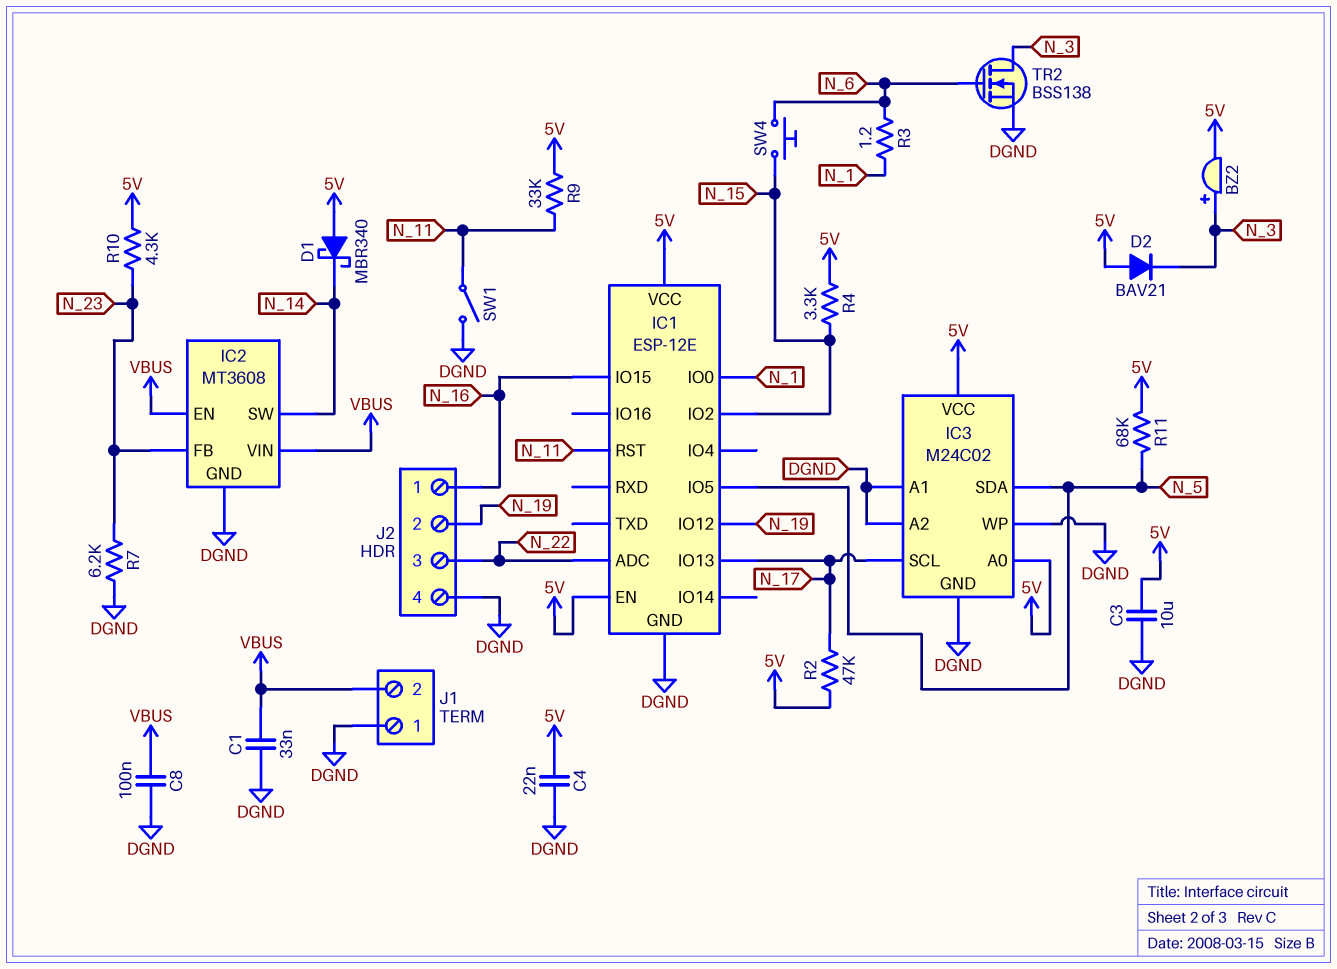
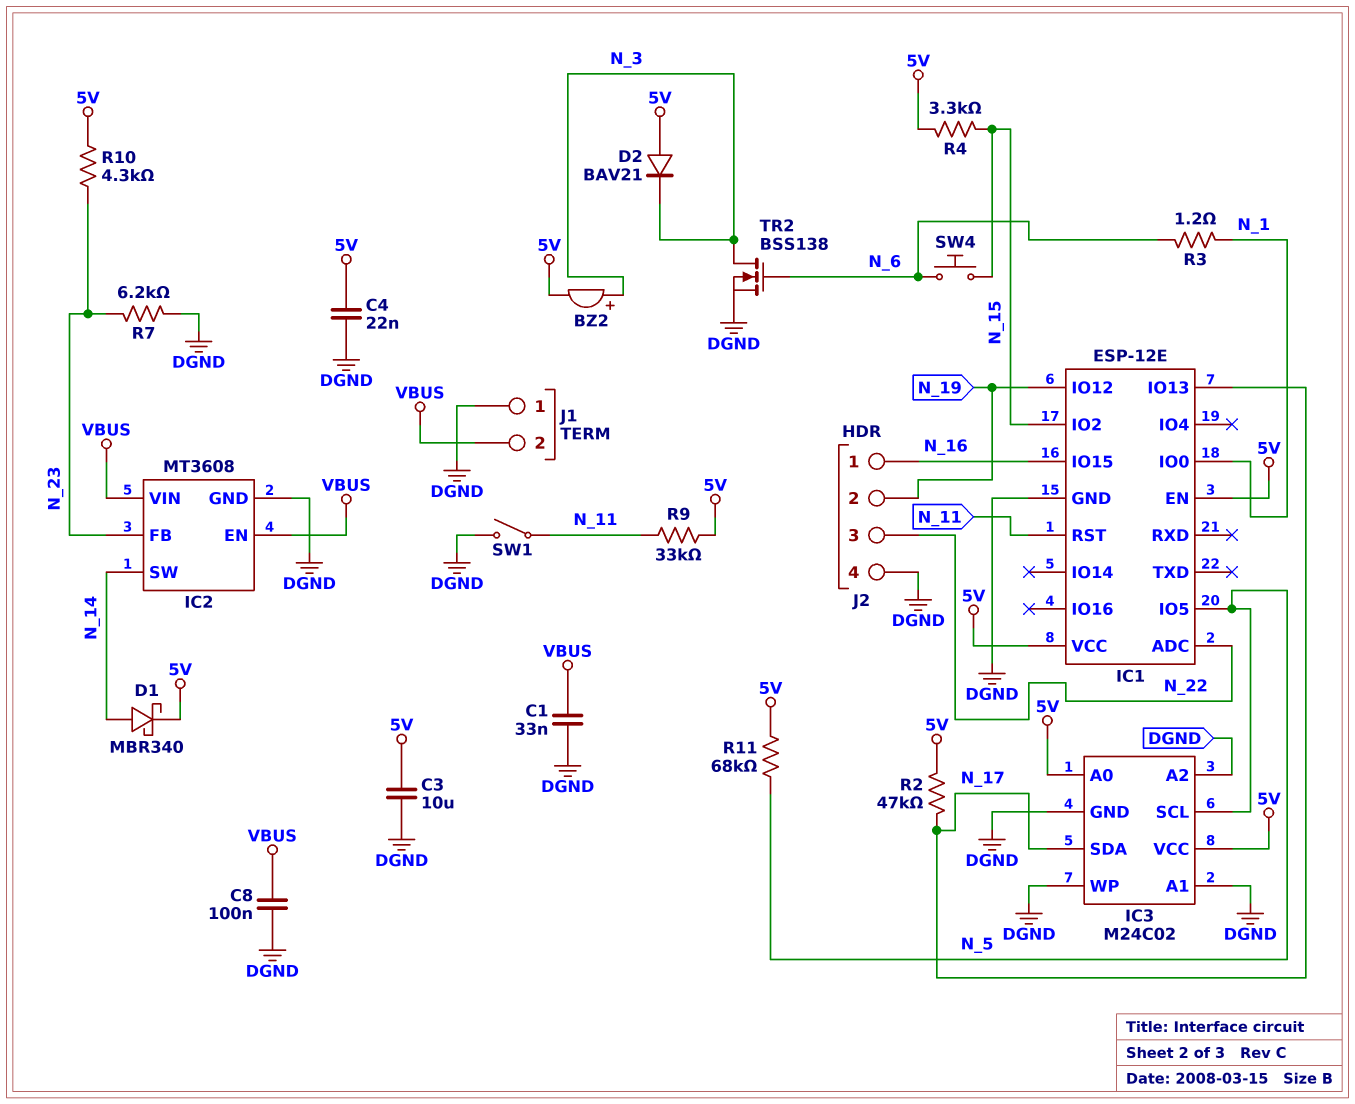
D1: schottky MBR340 (A 5V, K N_14) -> schottky MBR340 (A N_14, K 5V)
IC3 pin SCL: N_17 -> N_5
IC3 pin SDA: N_5 -> N_17

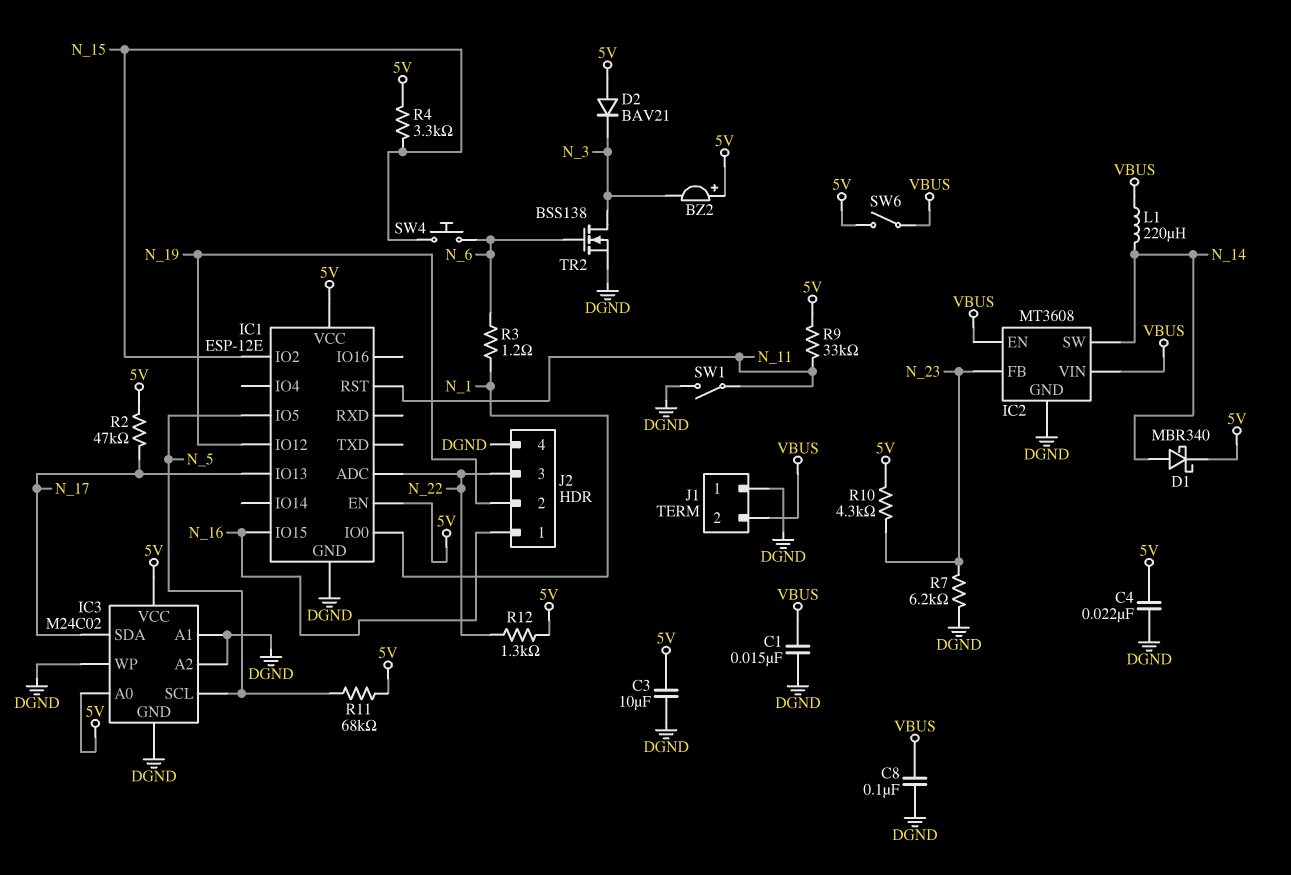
BZ2: buzzer (plus N_3, minus 5V) -> buzzer (plus 5V, minus N_3)
C1: 33nF (DGND, VBUS) -> 15nF (DGND, VBUS)
L1: none -> 220uH (N_14, VBUS)
R12: none -> 1.3k (5V, N_22)
SW6: none -> switch (5V, VBUS)

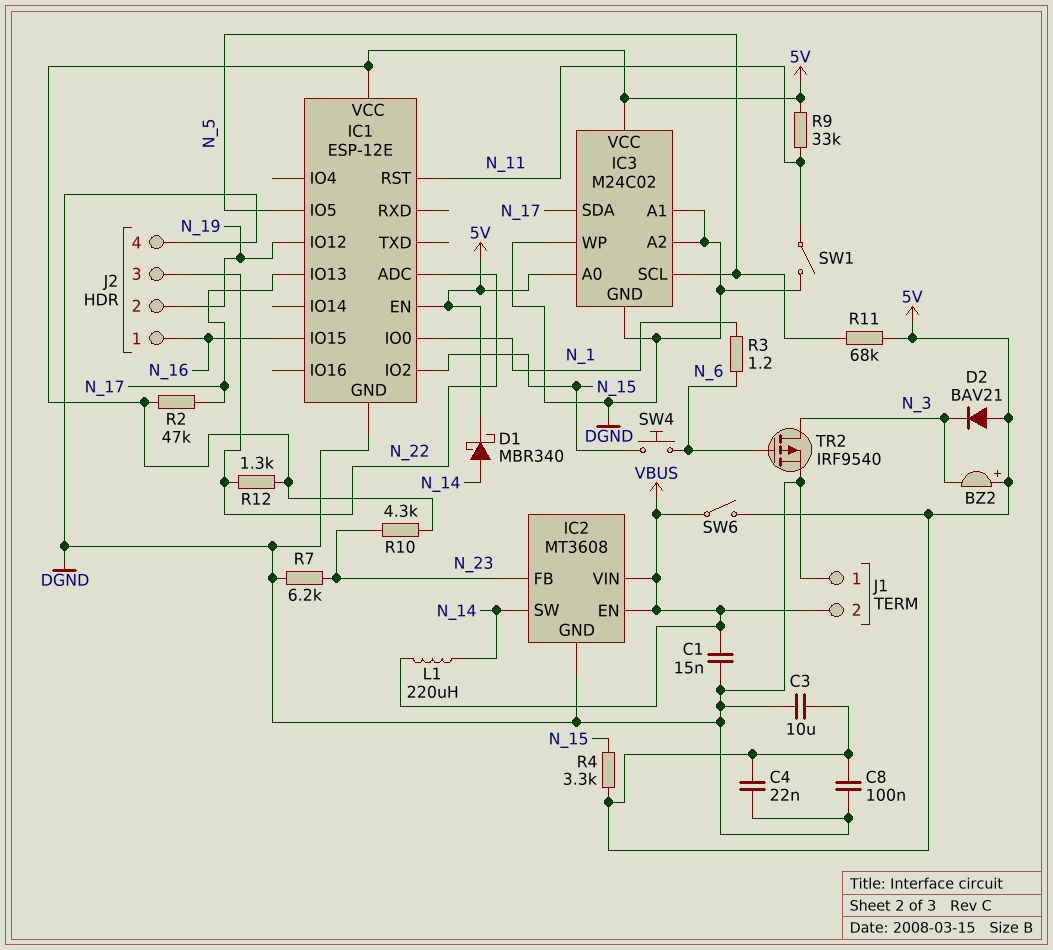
C8: 100nF (DGND, VBUS) -> 100nF (5V, DGND)
TR2: NMOS BSS138 (G N_6, D N_3, S DGND) -> PMOS IRF9540 (G N_6, D N_3, S DGND)

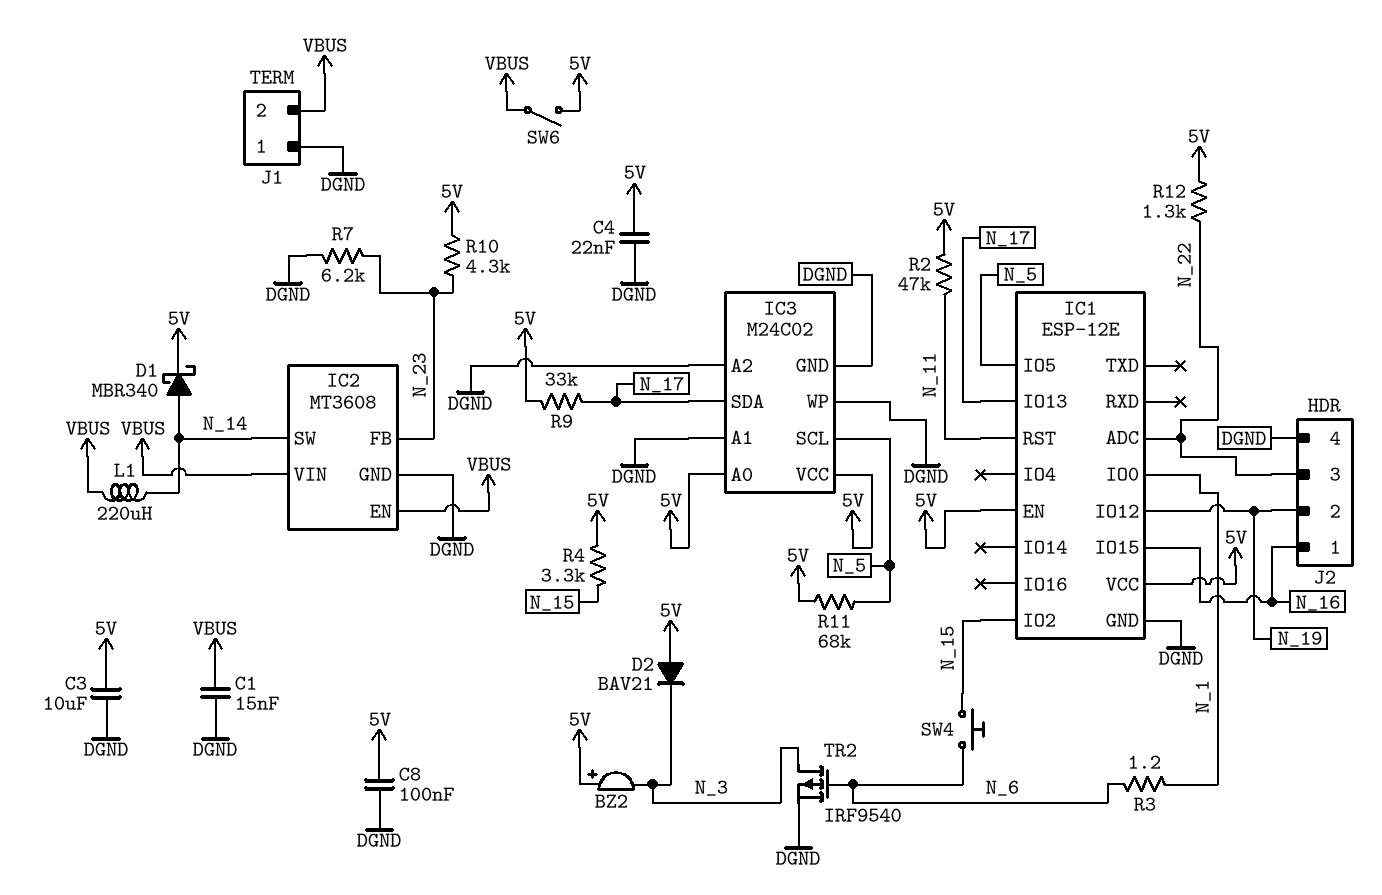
R2: 47k (5V, N_17) -> 47k (5V, N_11)
R9: 33k (5V, N_11) -> 33k (5V, N_17)
SW1: switch (DGND, N_11) -> none

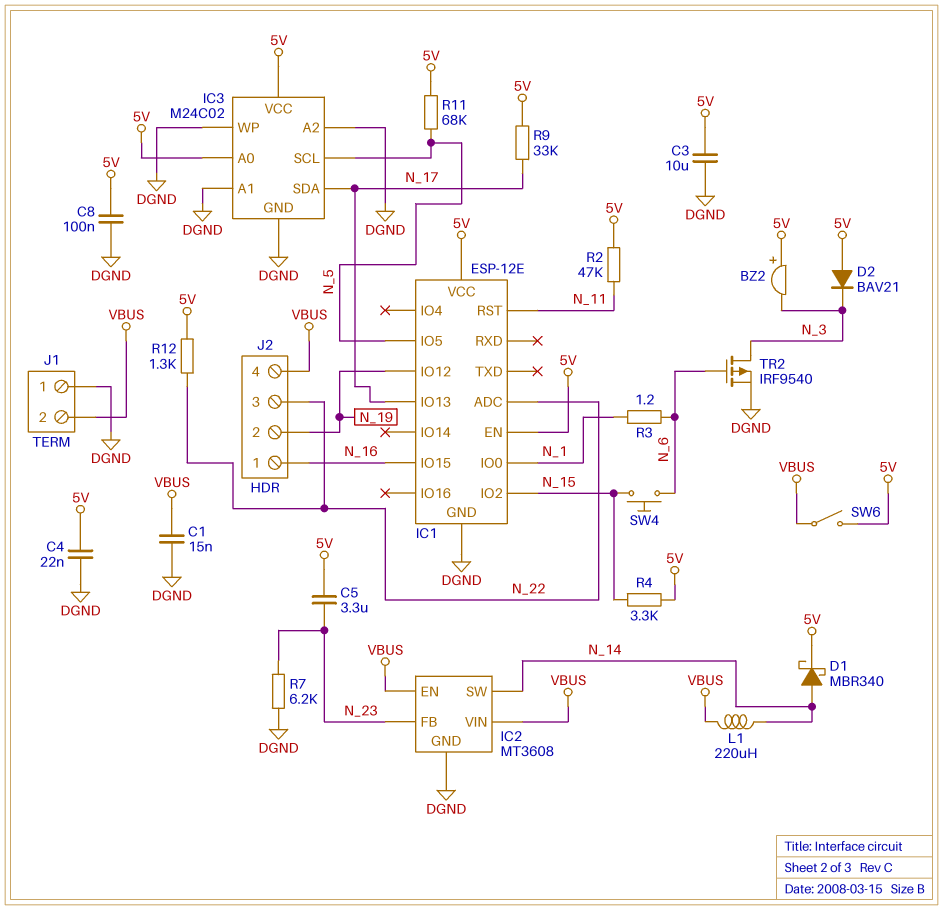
C5: none -> 3.3uF (5V, N_23)
J2 pin 4: DGND -> VBUS
R10: 4.3k (5V, N_23) -> none

